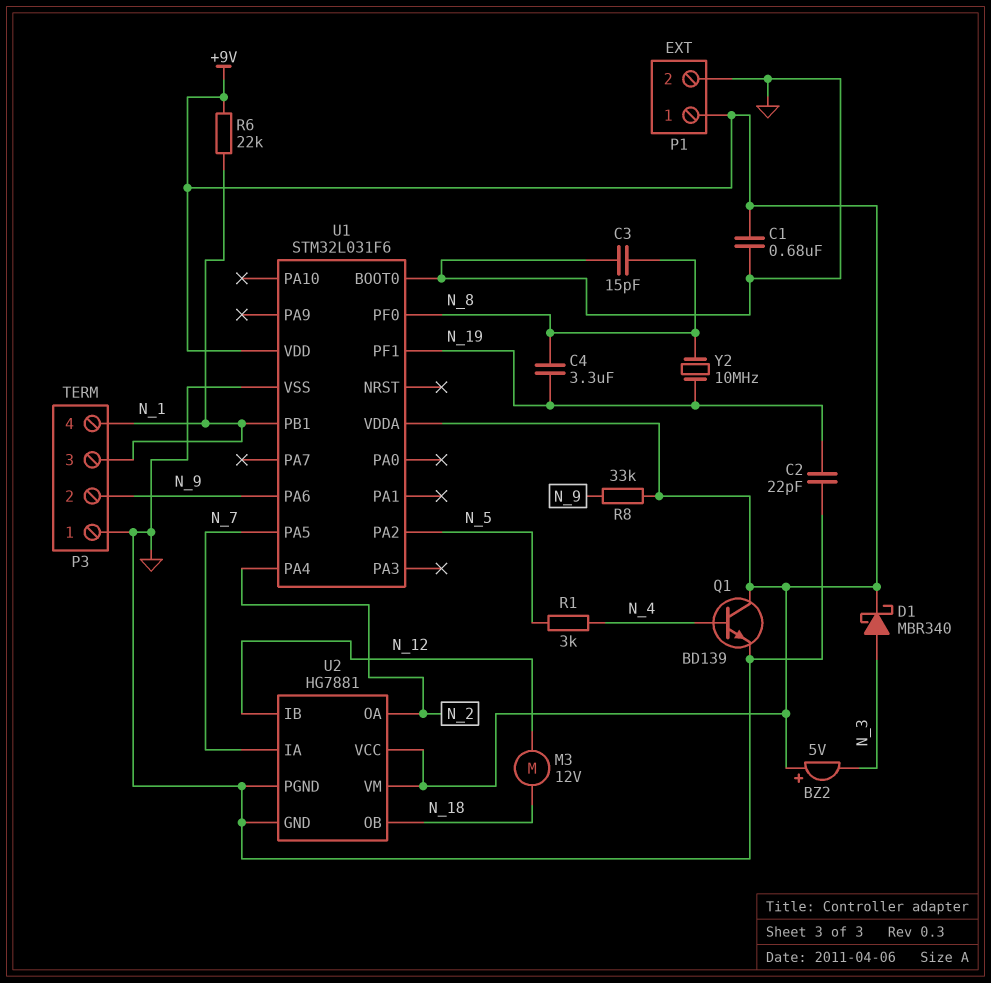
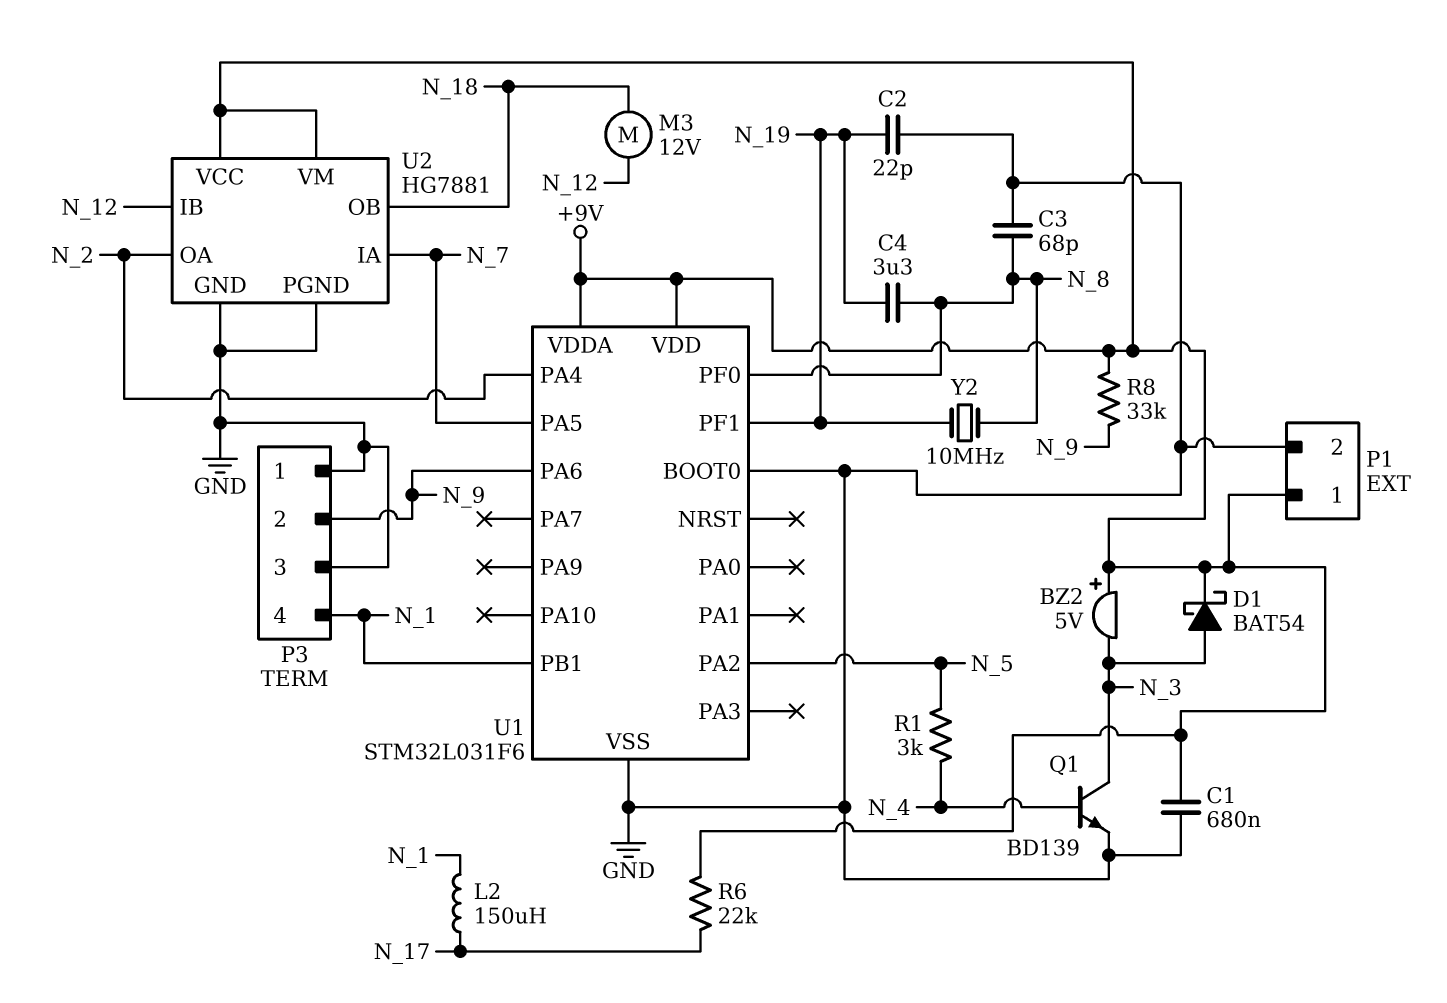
C3: 15pF (GND, N_8) -> 68pF (GND, N_8)
D1: schottky MBR340 (A N_3, K +9V) -> schottky BAT54 (A N_3, K +9V)
L2: none -> 150uH (N_1, N_17)
P3 pin 3: N_1 -> GND
Q1: NPN BD139 (B N_4, C +9V, E GND) -> NPN BD139 (B N_4, C N_3, E GND)
R6: 22k (+9V, N_1) -> 22k (+9V, N_17)

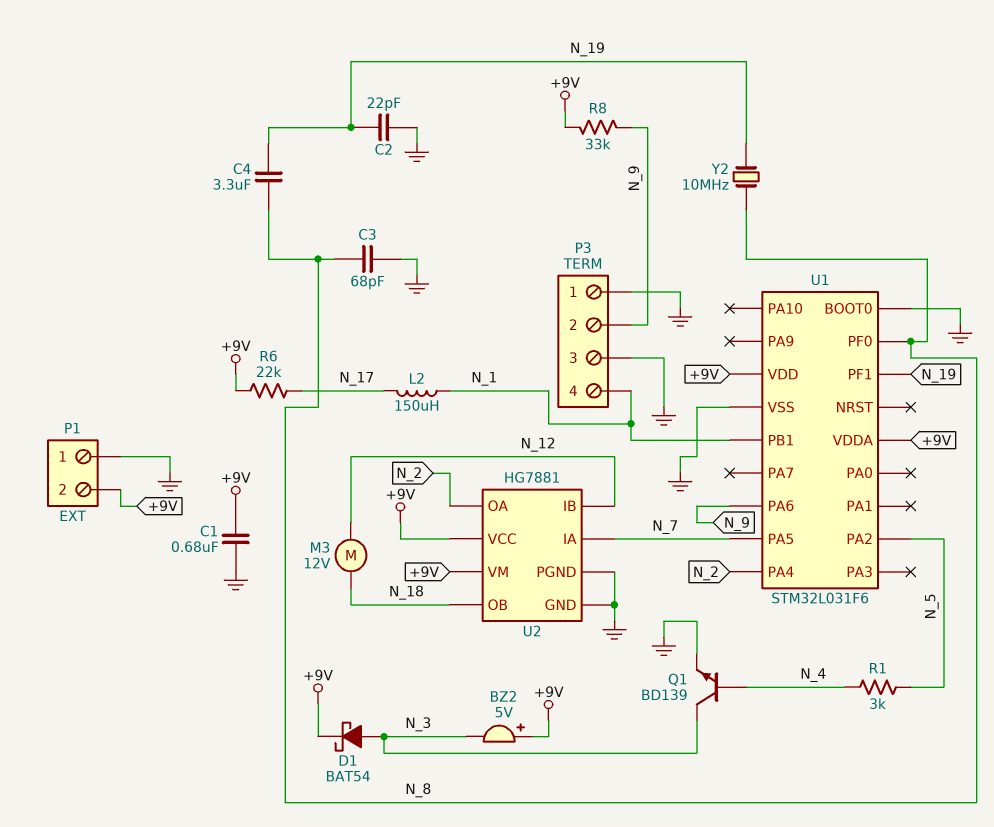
P1 pin 1: +9V -> GND
P1 pin 2: GND -> +9V

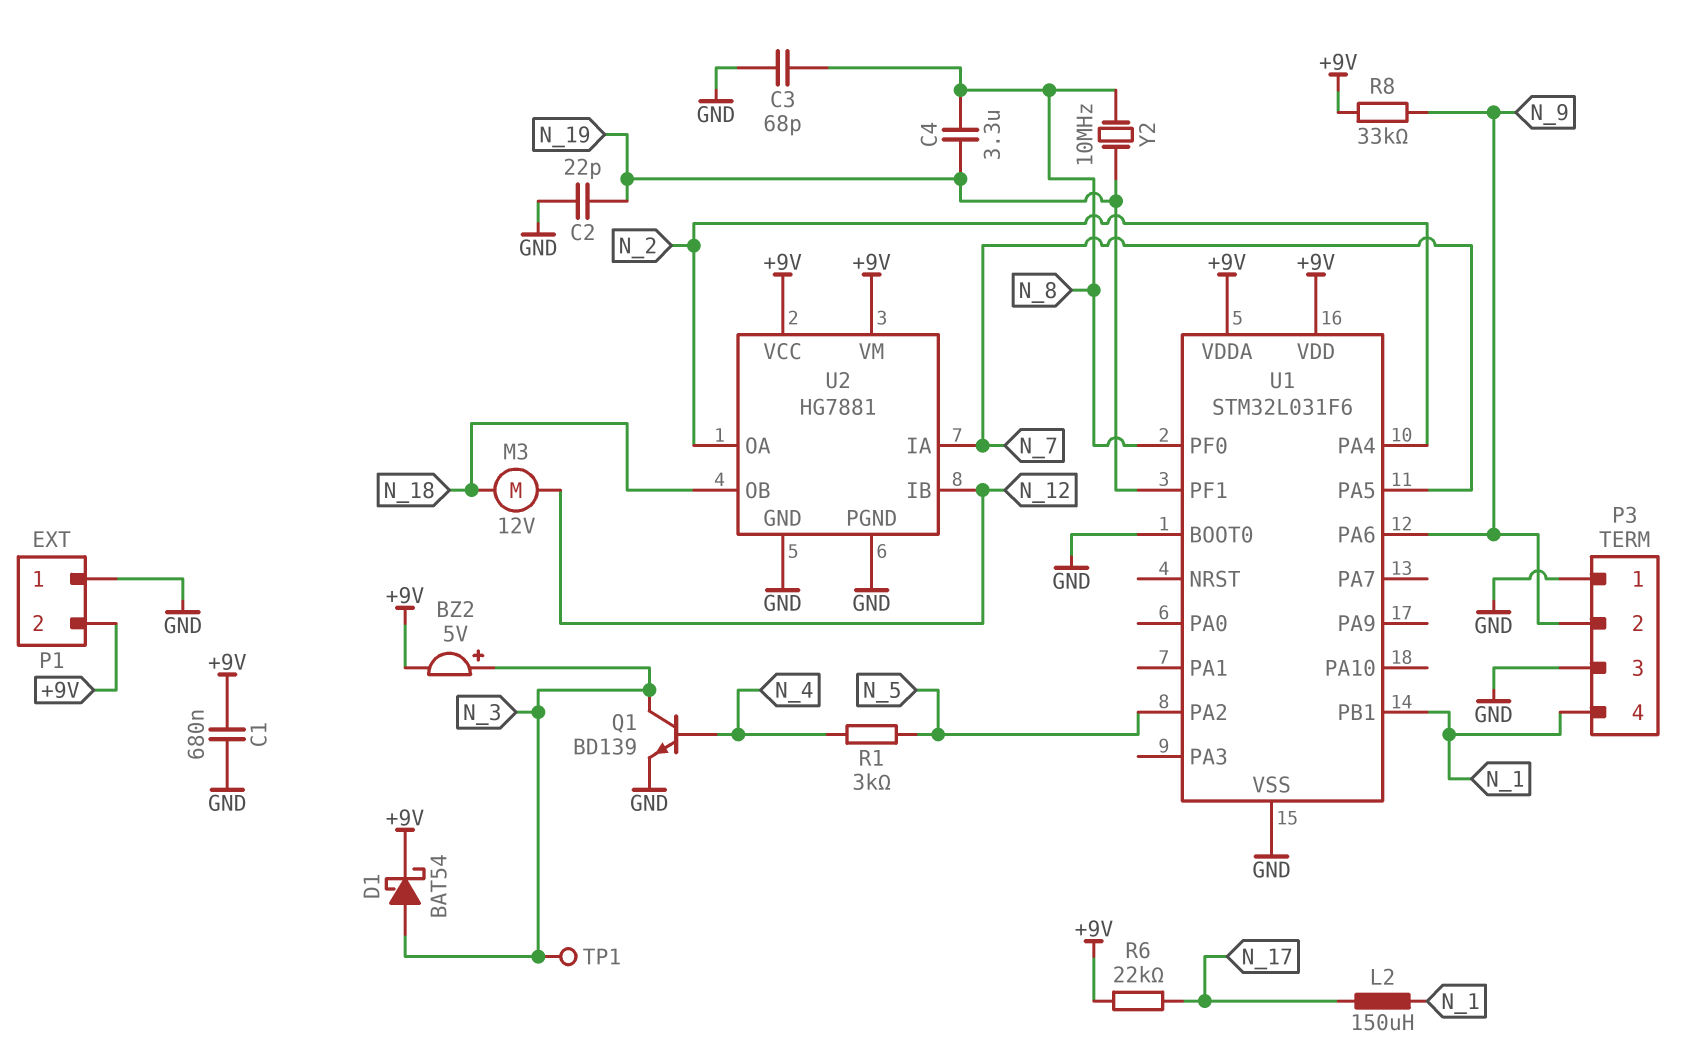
BZ2: buzzer 5V (plus +9V, minus N_3) -> buzzer 5V (plus N_3, minus +9V)
TP1: none -> test point (N_3)

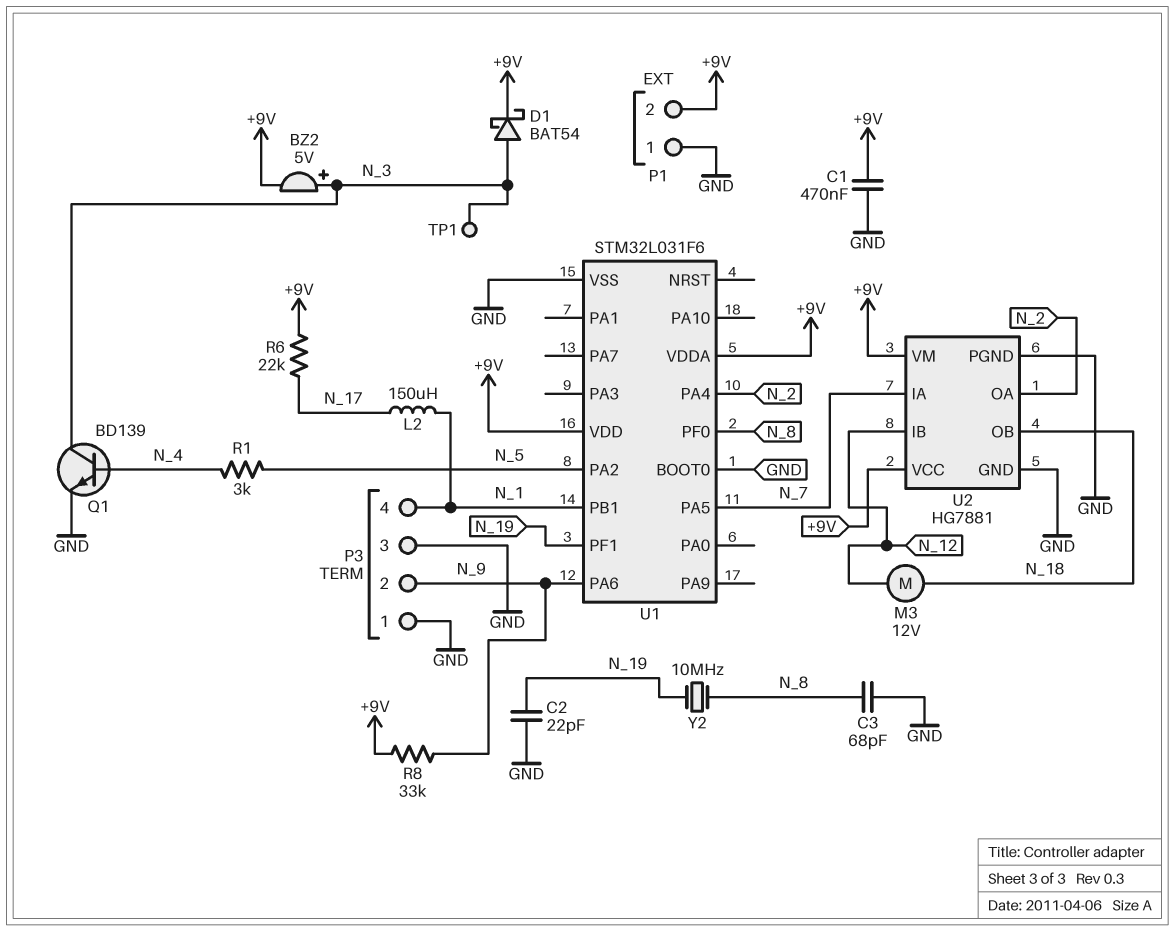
C1: 680nF (+9V, GND) -> 470nF (+9V, GND)
C4: 3.3uF (N_8, N_19) -> none

